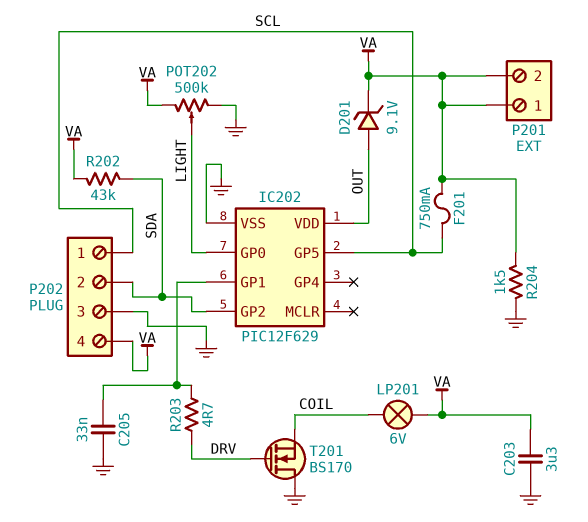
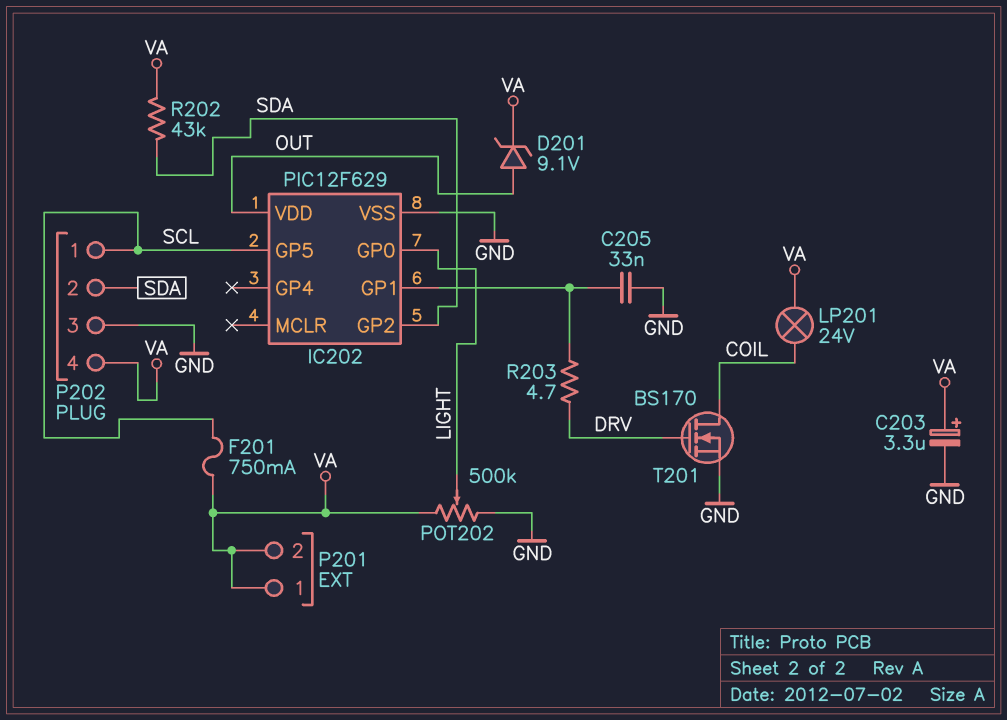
C203: 3.3uF (GND, VA) -> 3.3uF (plus VA, minus GND)
LP201: lamp 6V (COIL, VA) -> lamp 24V (COIL, VA)
R204: 1.5k (GND, VA) -> none
T201: NMOS BS170 (G DRV, D GND, S COIL) -> NMOS BS170 (G DRV, D COIL, S GND)

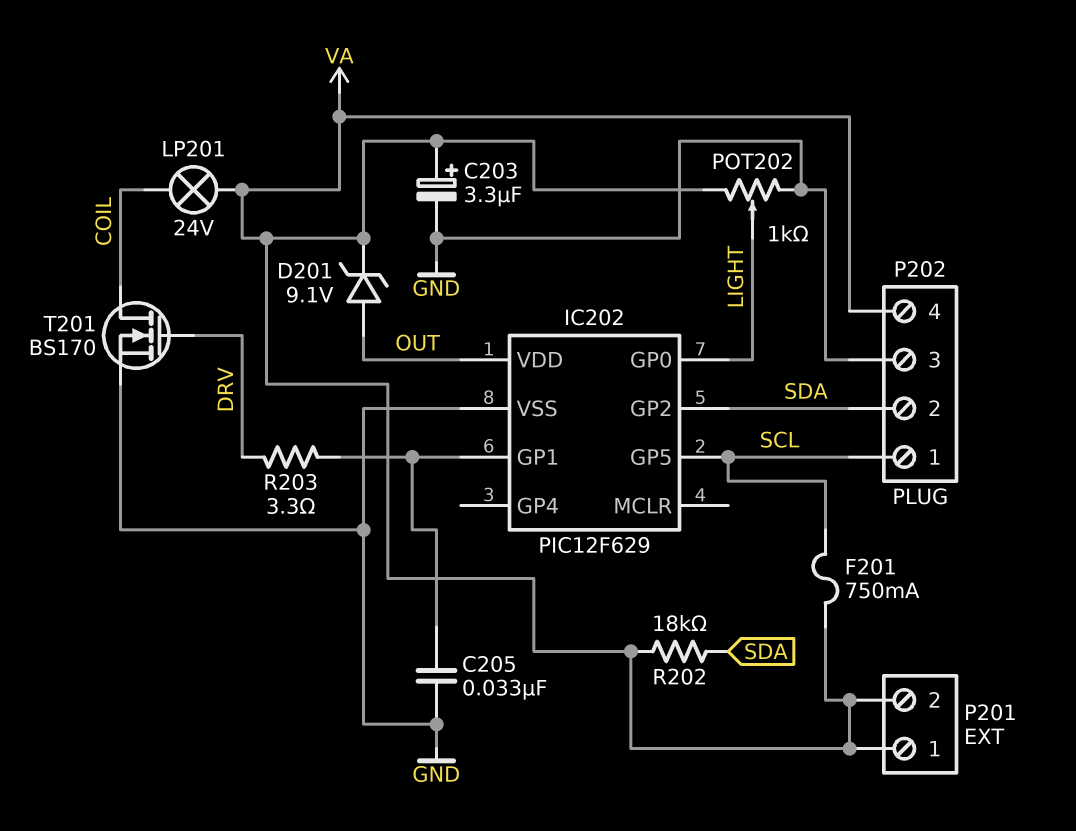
POT202: 500k (GND, VA, wiper LIGHT) -> 1k (GND, VA, wiper LIGHT)
R202: 43k (SDA, VA) -> 18k (SDA, VA)
R203: 4.7 (DRV, IC202/GP1) -> 3.3 (DRV, IC202/GP1)

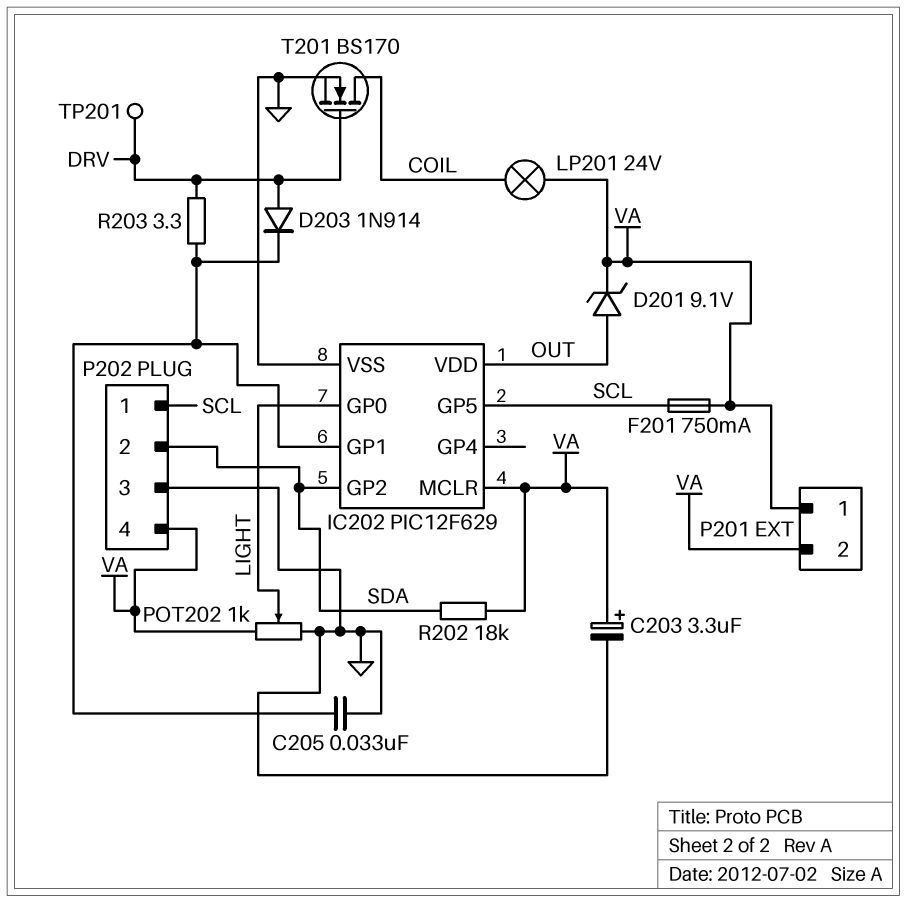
D203: none -> diode 1N914 (A DRV, K IC202/GP1)
IC202 pin MCLR: none -> VA
TP201: none -> test point (DRV)

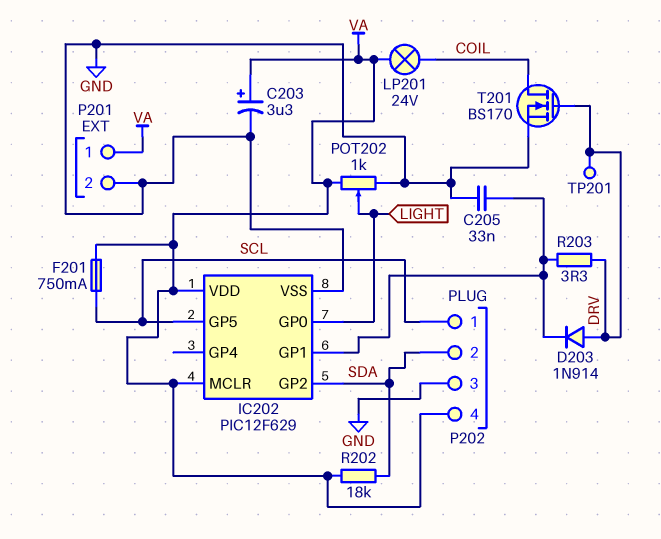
D201: zener 9.1V (A OUT, K VA) -> none
IC202 pin VDD: OUT -> VA
P201 pin 2: VA -> GND

